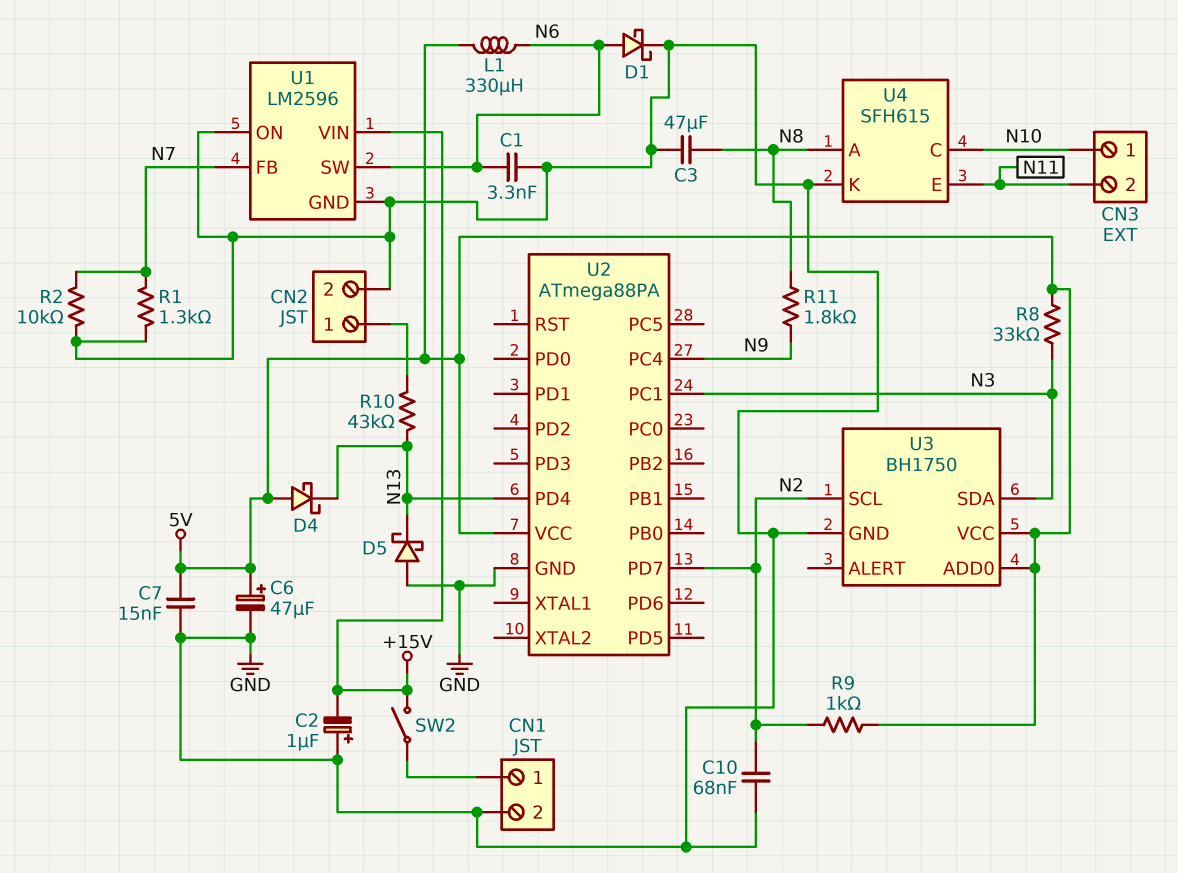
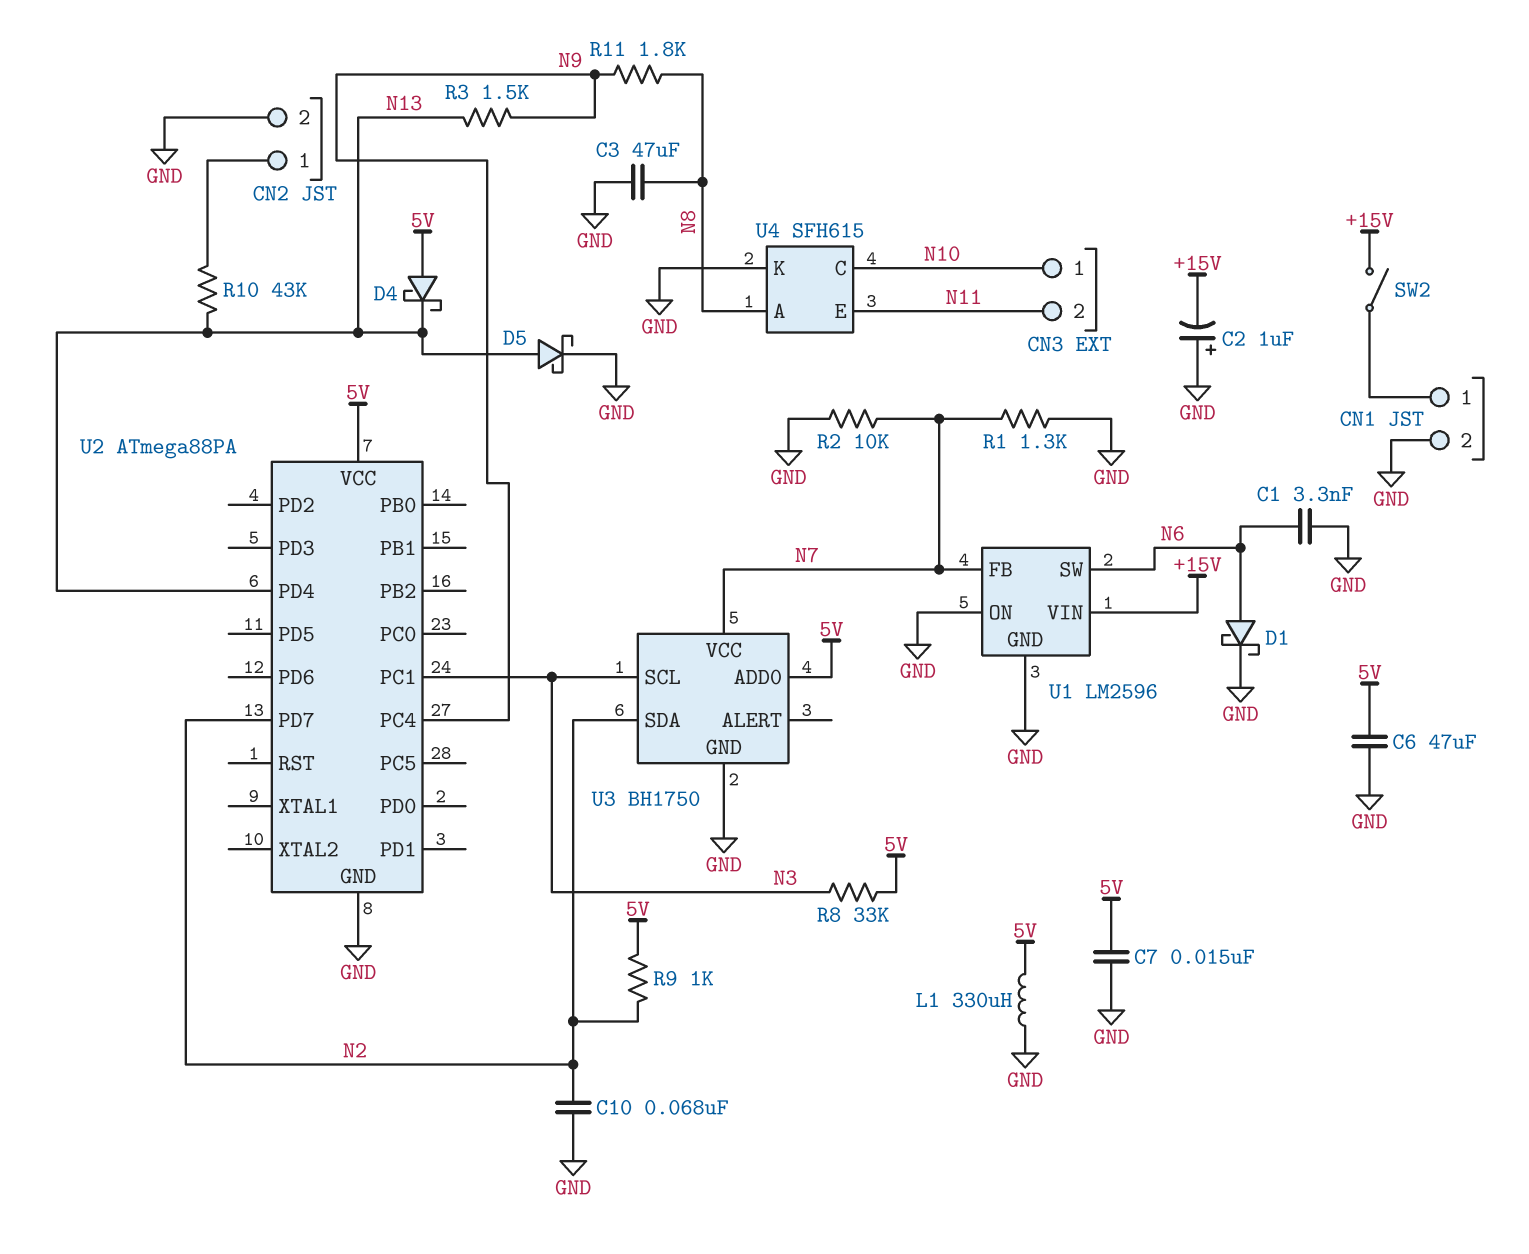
C6: 47uF (plus 5V, minus GND) -> 47uF (5V, GND)
D5: schottky (A GND, K N13) -> schottky (A N13, K GND)
L1: 330uH (5V, N6) -> 330uH (5V, GND)
R3: none -> 1.5k (N9, N13)
U3 pin SCL: N2 -> N3
U3 pin SDA: N3 -> N2
U3 pin VCC: 5V -> N7

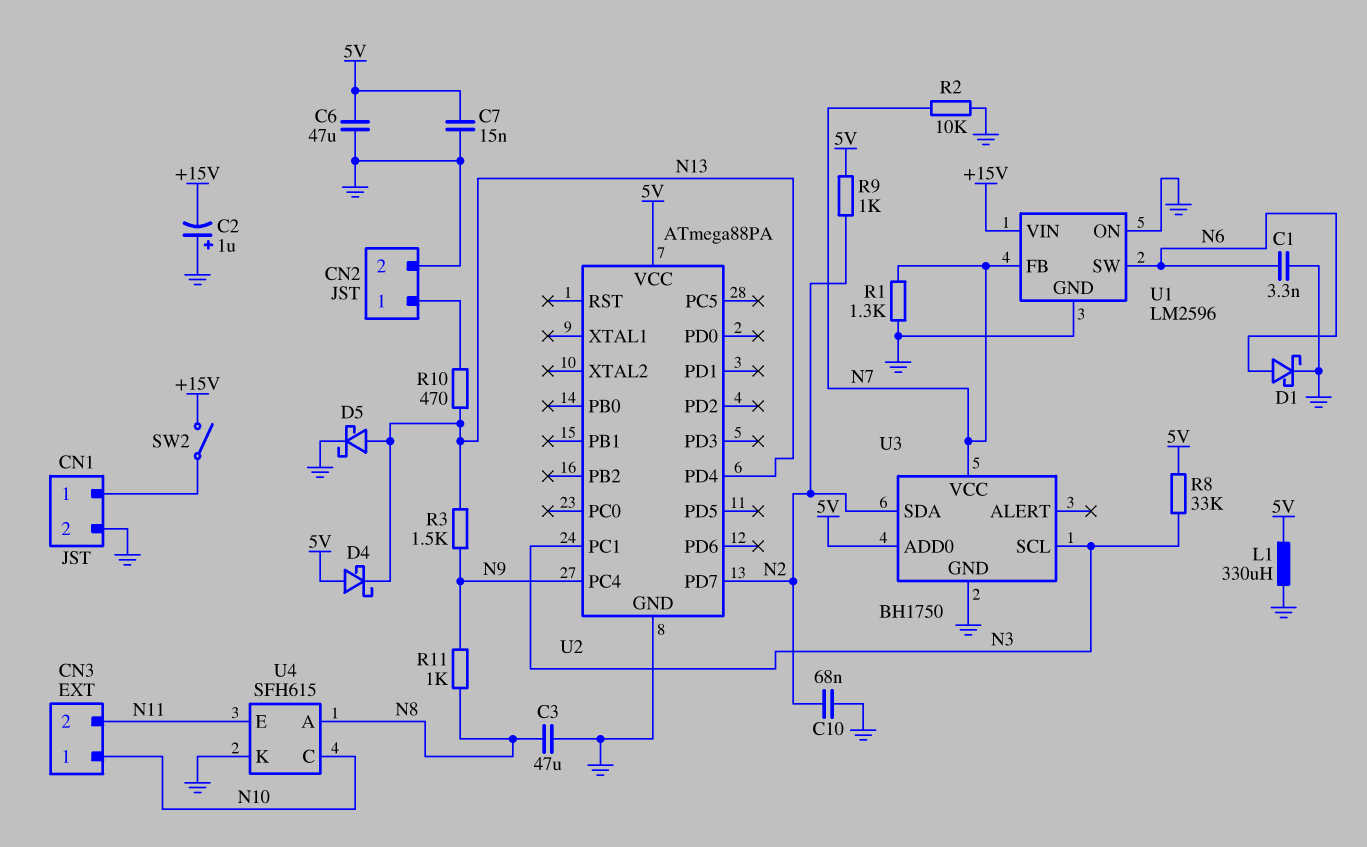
R10: 43k (CN2/1, N13) -> 470 (CN2/1, N13)
R11: 1.8k (N8, N9) -> 1k (N8, N9)

